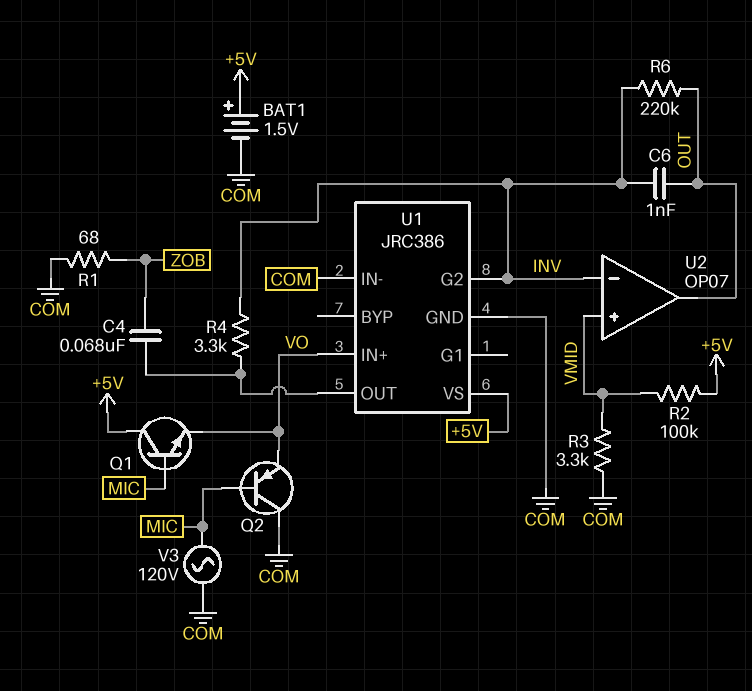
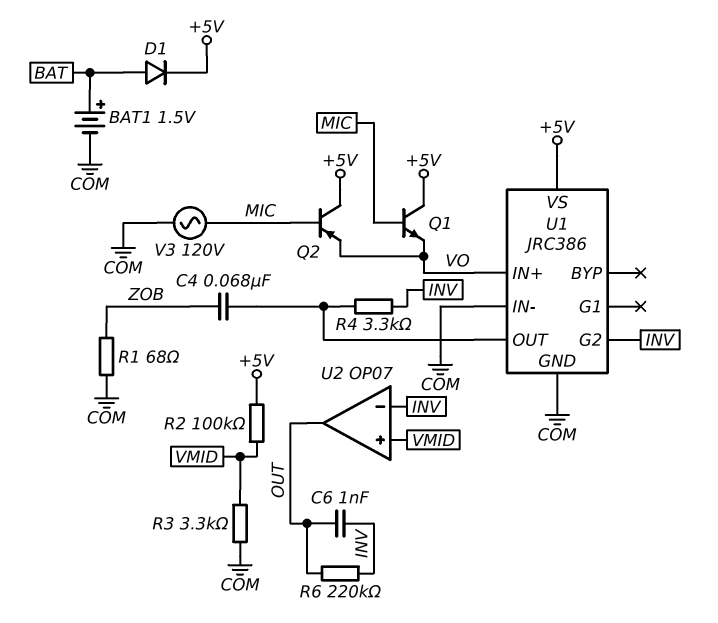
BAT1: 1.5V (plus +5V, minus COM) -> 1.5V (plus BAT, minus COM)
D1: none -> diode (A BAT, K +5V)
Q2: PNP (B MIC, C COM, E VO) -> PNP (B MIC, C +5V, E VO)

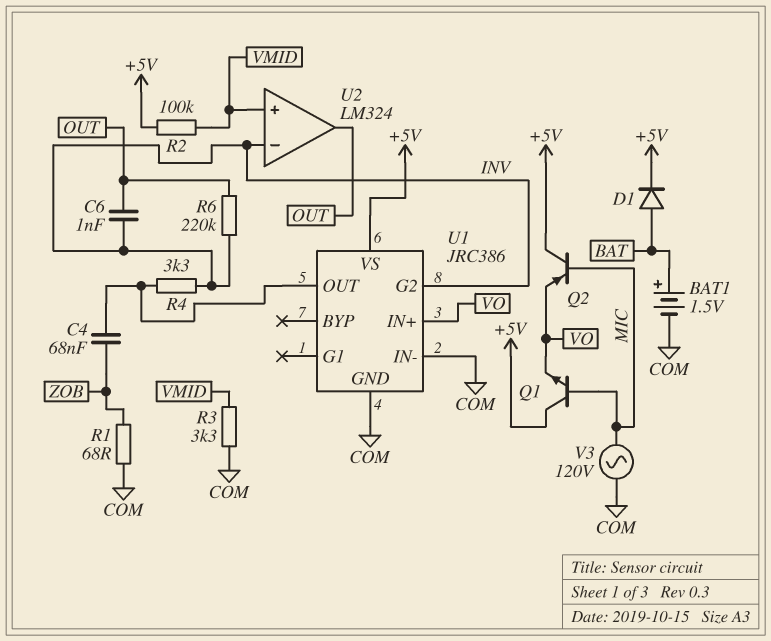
U2: OP07 -> LM324

